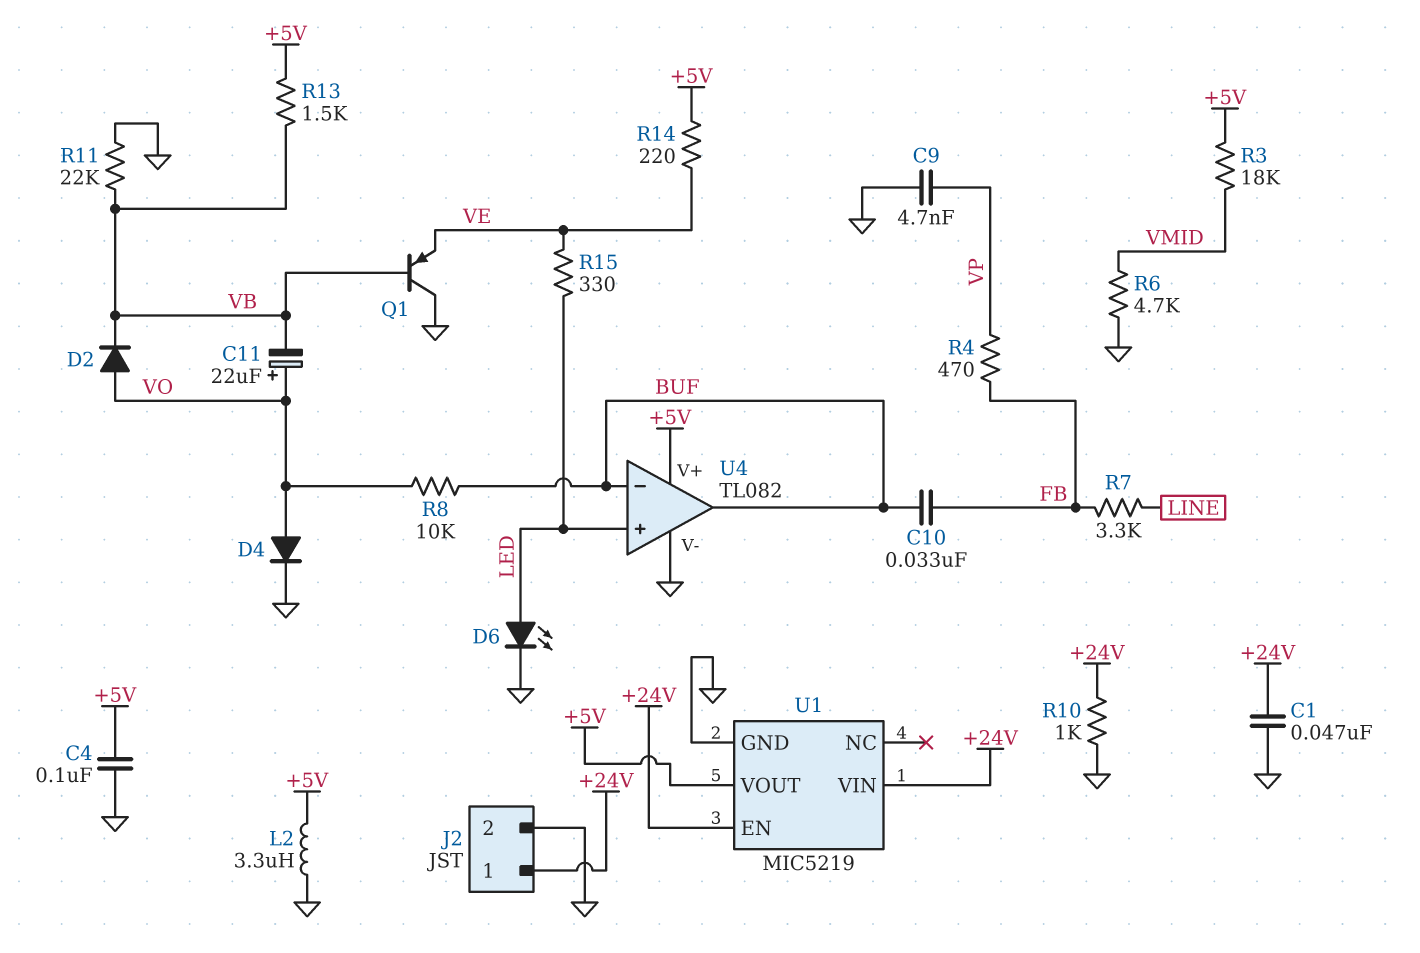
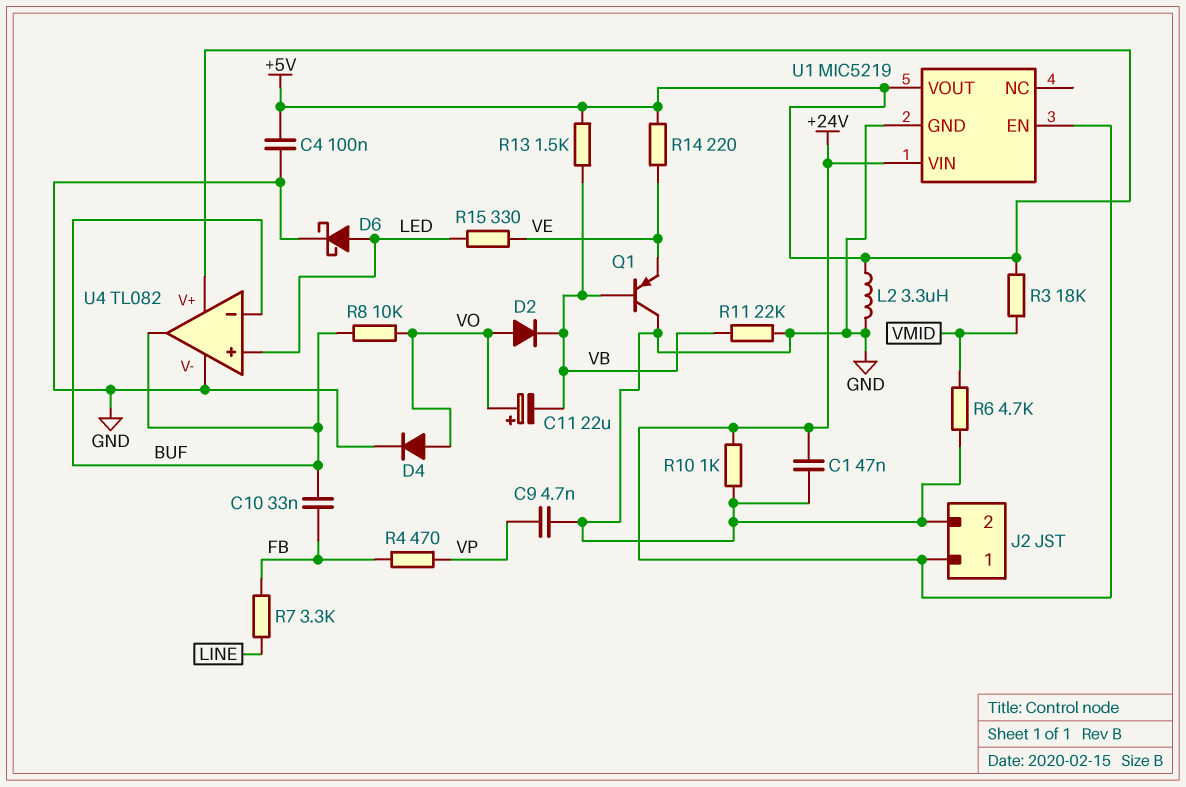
D6: LED (A LED, K GND) -> schottky (A LED, K GND)

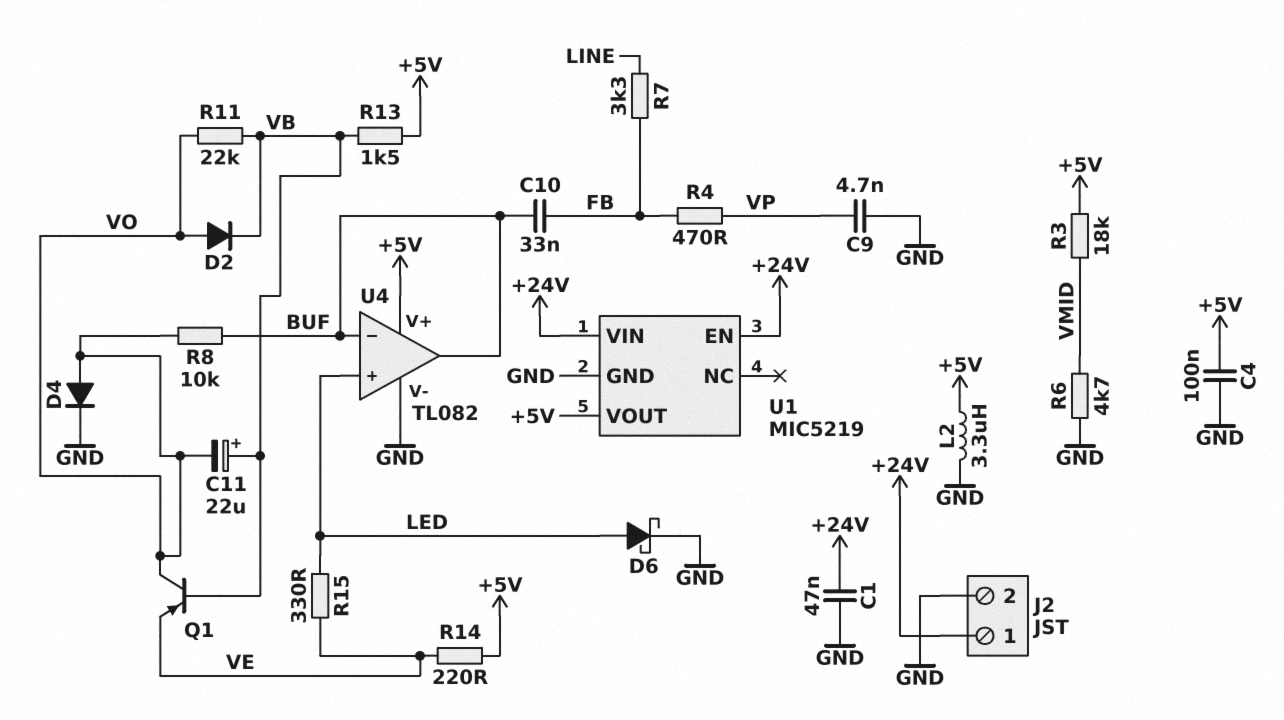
C11: 22uF (plus VO, minus VB) -> 22uF (plus VB, minus VO)
Q1: PNP (B VB, C GND, E VE) -> PNP (B VB, C VO, E VE)
R10: 1k (+24V, GND) -> none
R11: 22k (GND, VB) -> 22k (VB, VO)

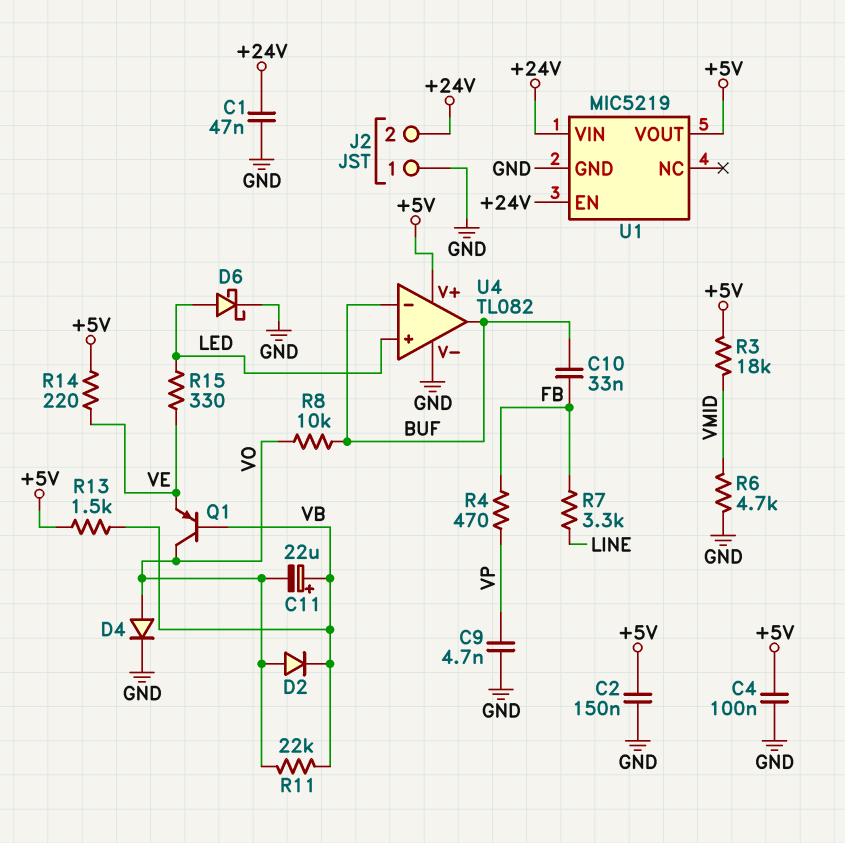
C2: none -> 150nF (+5V, GND)
J2 pin 1: +24V -> GND
J2 pin 2: GND -> +24V
L2: 3.3uH (+5V, GND) -> none

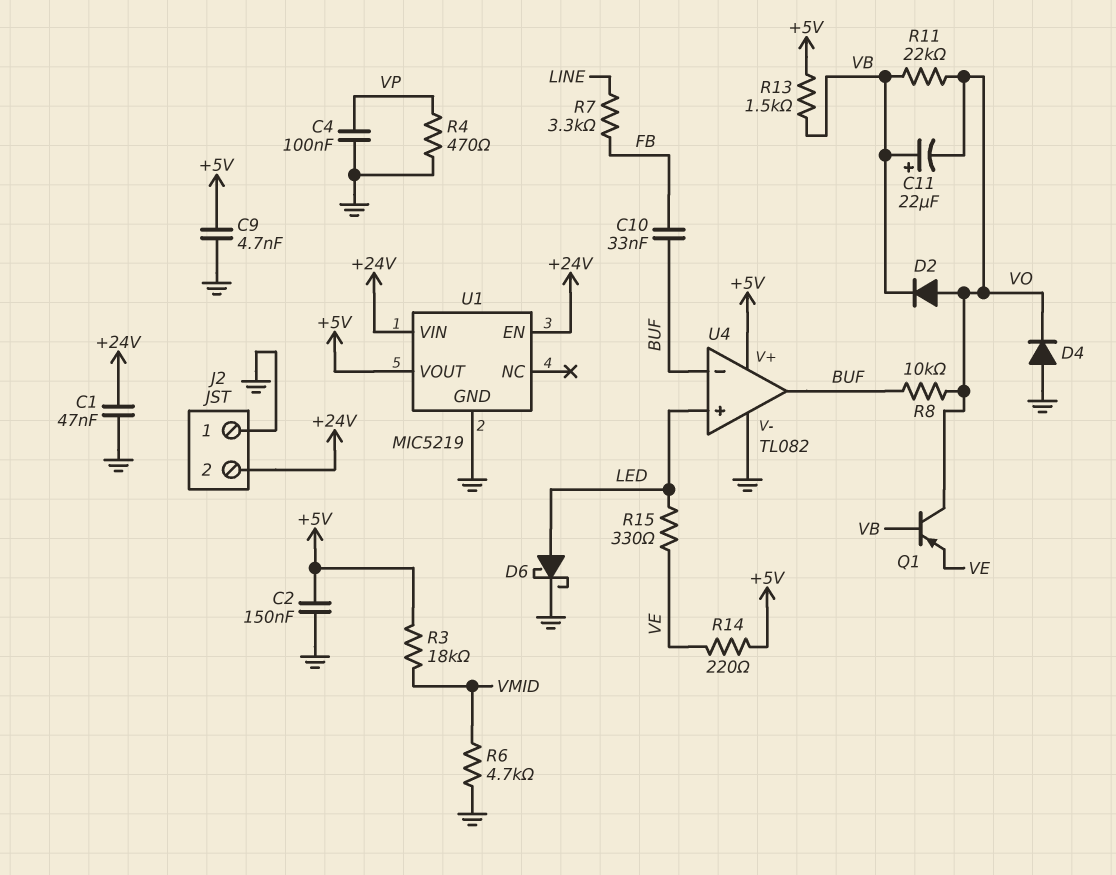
C4: 100nF (+5V, GND) -> 100nF (GND, VP)
C9: 4.7nF (GND, VP) -> 4.7nF (+5V, GND)
D4: diode (A VO, K GND) -> diode (A GND, K VO)
R4: 470 (FB, VP) -> 470 (GND, VP)

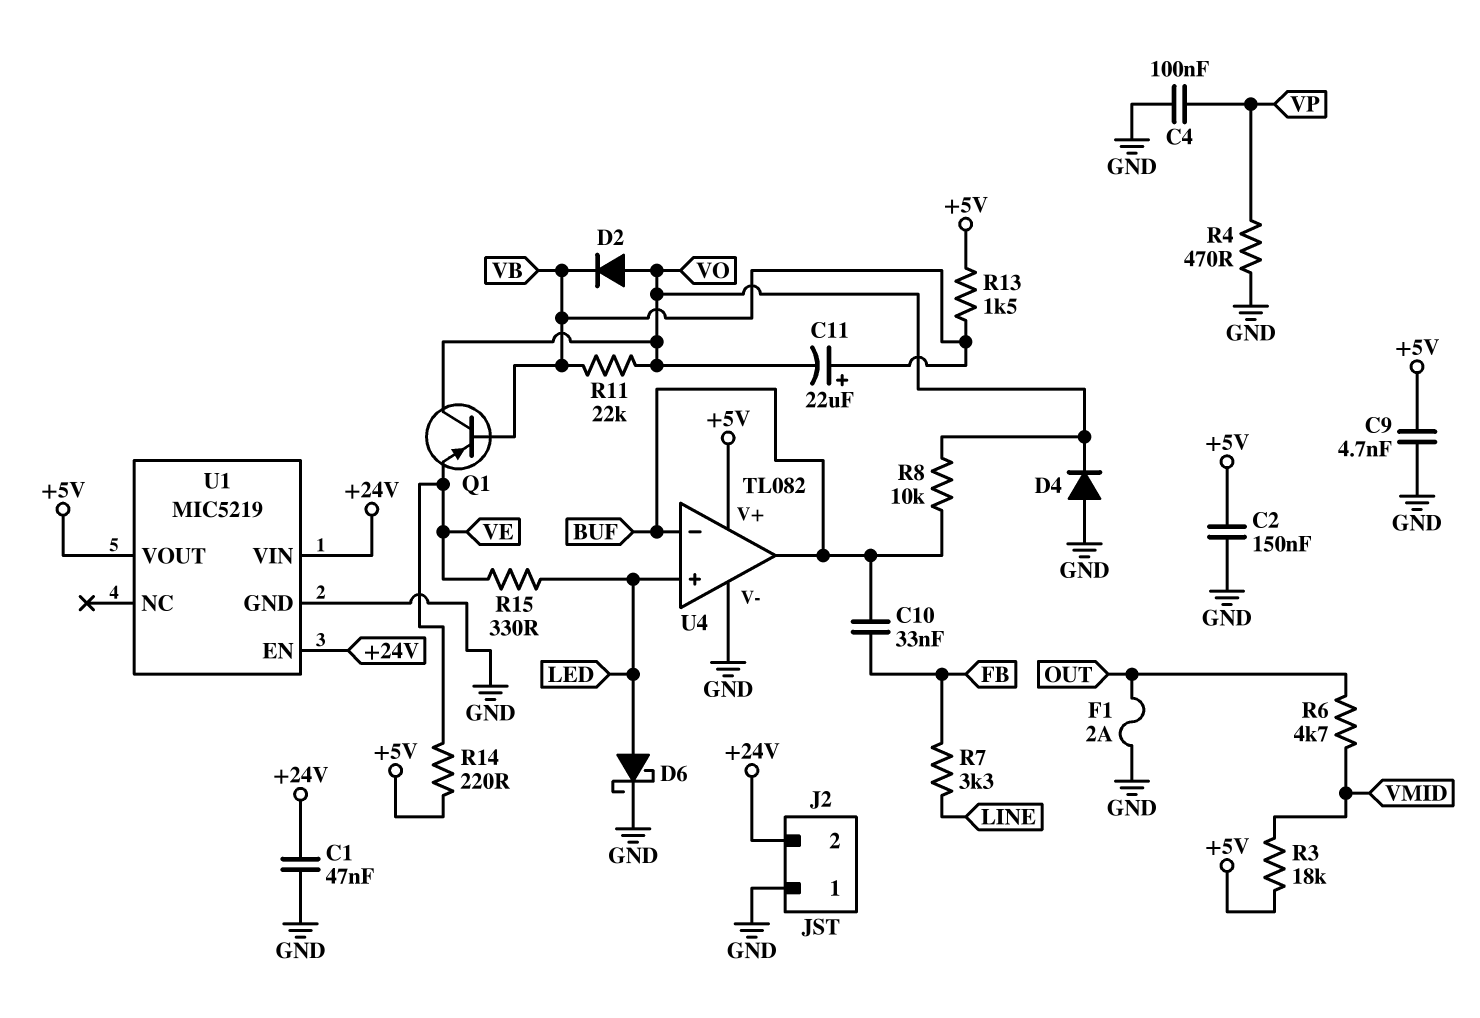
F1: none -> 2A (GND, OUT)
R6: 4.7k (GND, VMID) -> 4.7k (OUT, VMID)

